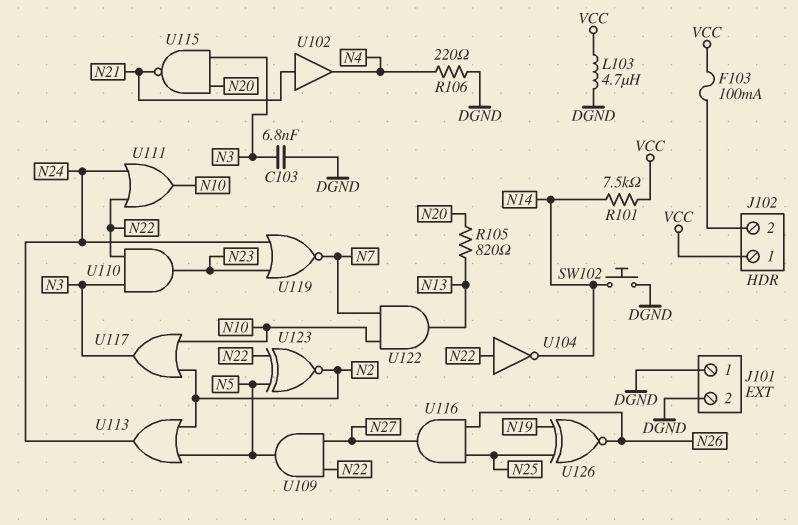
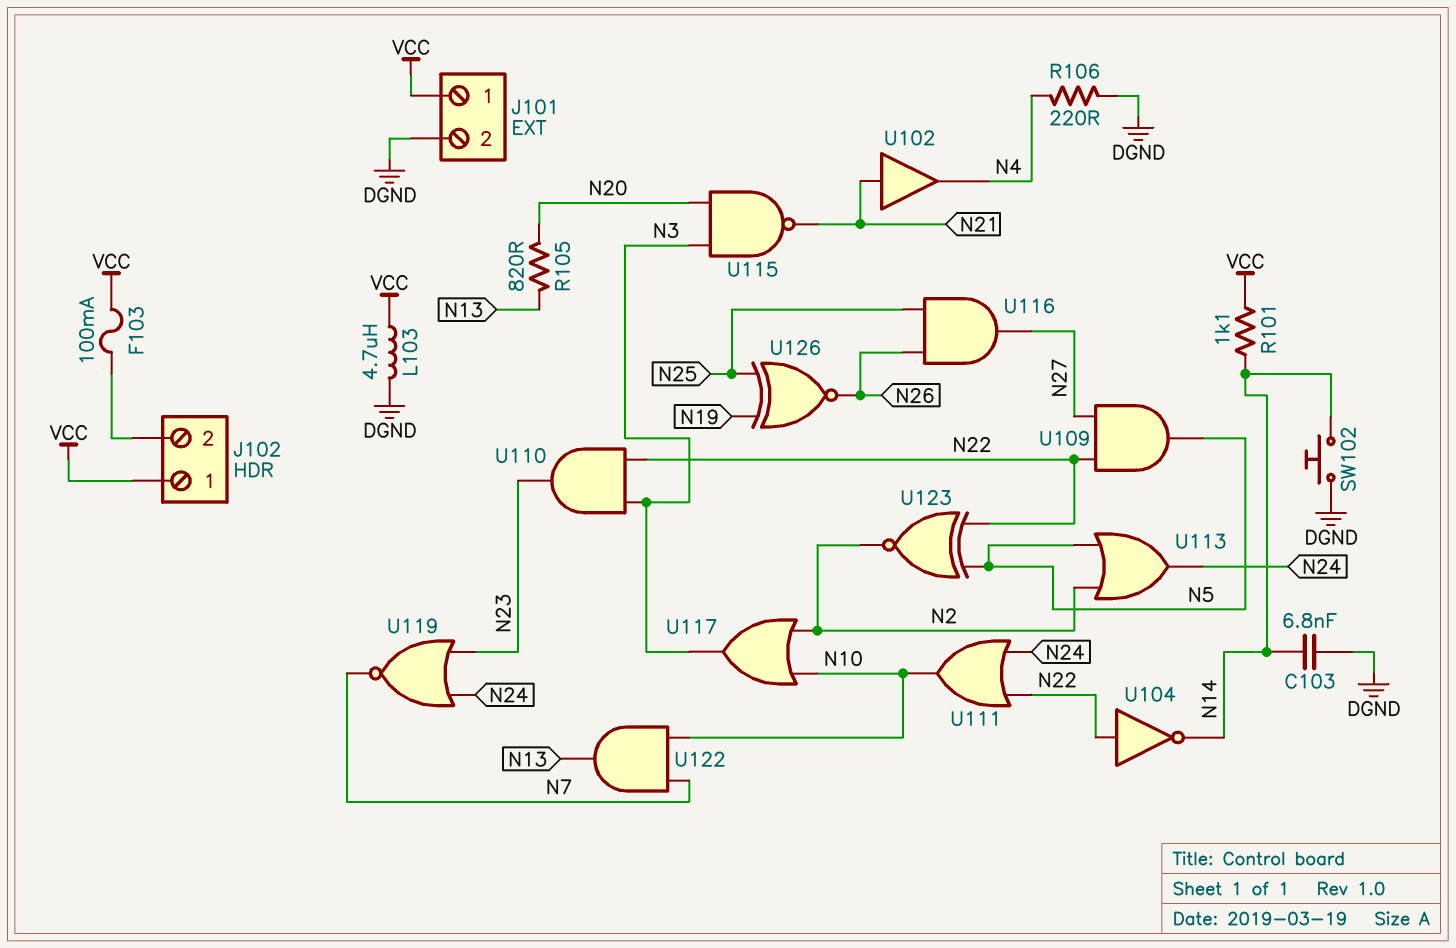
C103: 6.8nF (DGND, N3) -> 6.8nF (DGND, N14)
J101 pin 1: DGND -> VCC
R101: 7.5k (N14, VCC) -> 1.1k (N14, VCC)

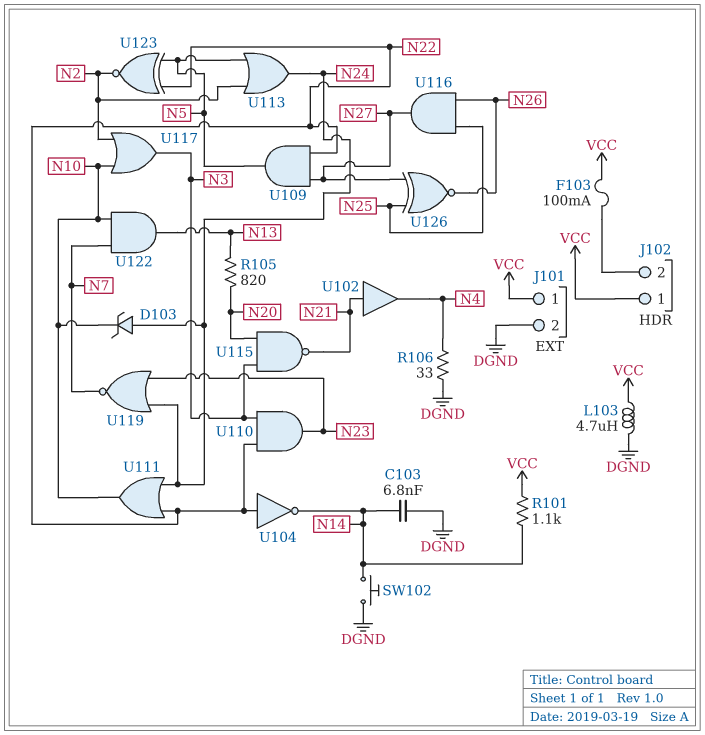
D103: none -> zener (A N24, K N10)
R106: 220 (DGND, N4) -> 33 (DGND, N4)
U126: XNOR (in N19, in N25, out N26) -> XNOR (in N25, in N27, out N26)

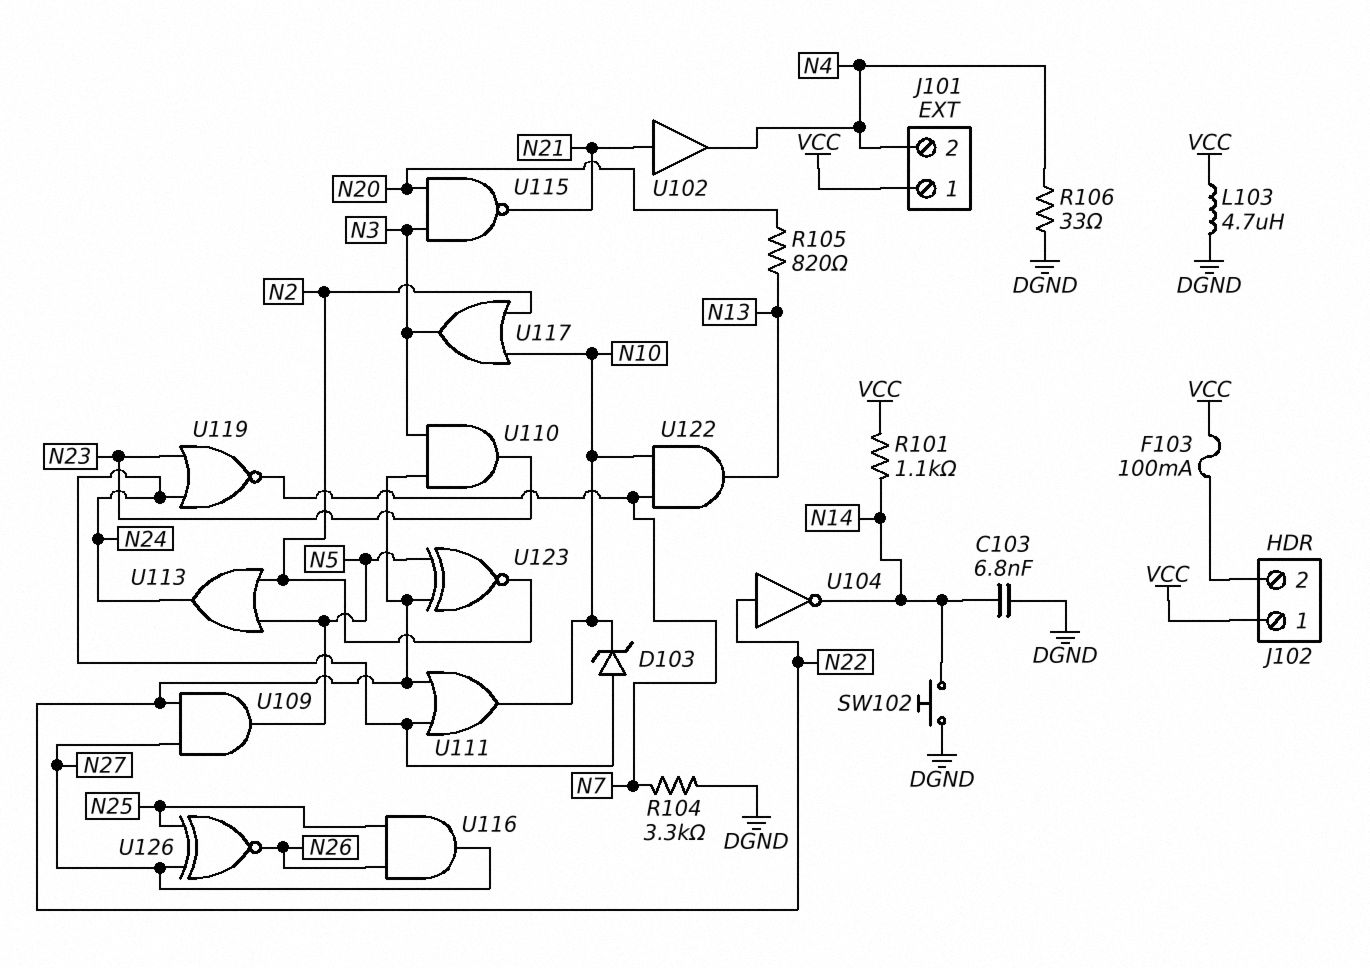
J101 pin 2: DGND -> N4
R104: none -> 3.3k (DGND, N7)

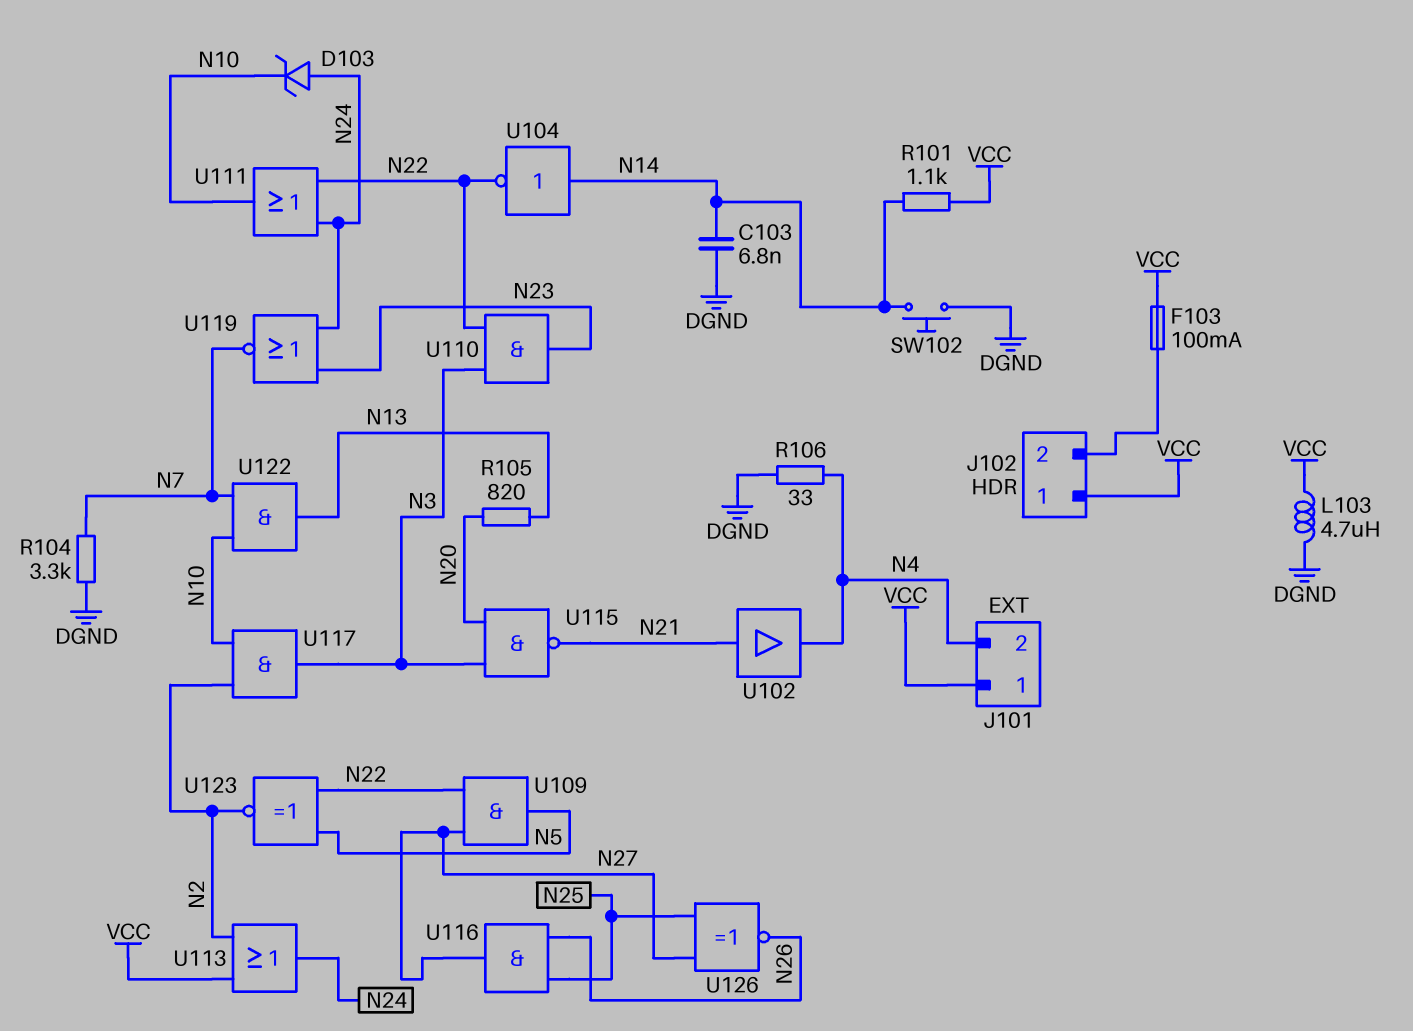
U104: NOT (in N22, out N14) -> NOT (in N14, out N22)
U113: OR (in N2, in N5, out N24) -> OR (in N2, in VCC, out N24)
U117: OR (in N2, in N10, out N3) -> AND (in N2, in N10, out N3)

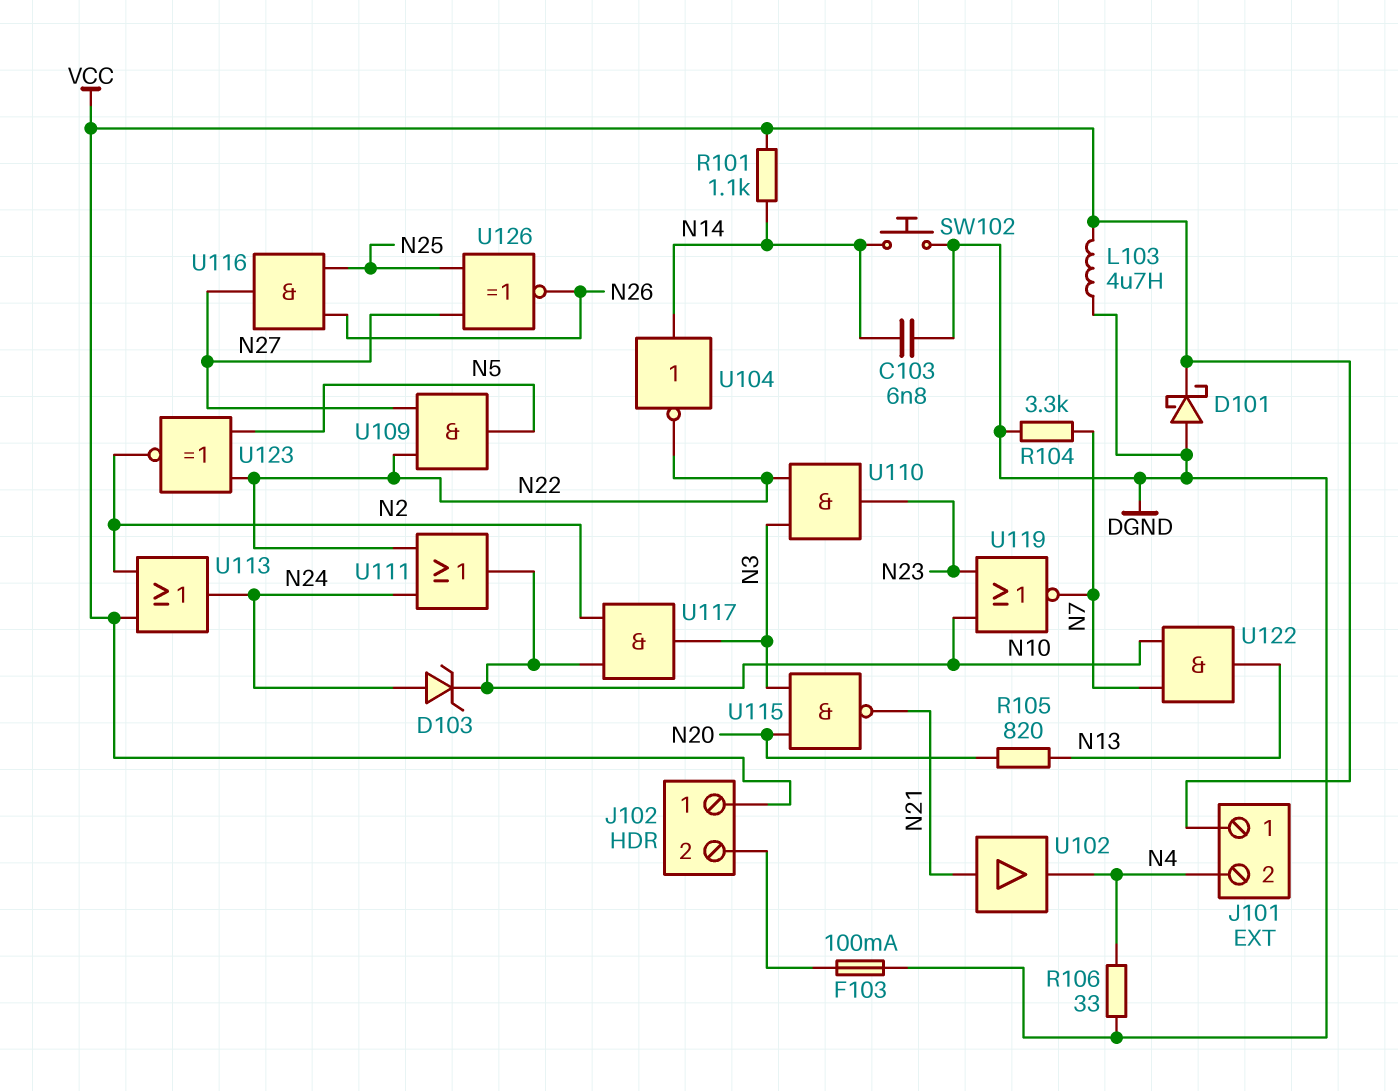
D101: none -> schottky (A DGND, K VCC)
F103: 100mA (J102/2, VCC) -> 100mA (DGND, J102/2)
U119: NOR (in N23, in N24, out N7) -> NOR (in N10, in N23, out N7)

